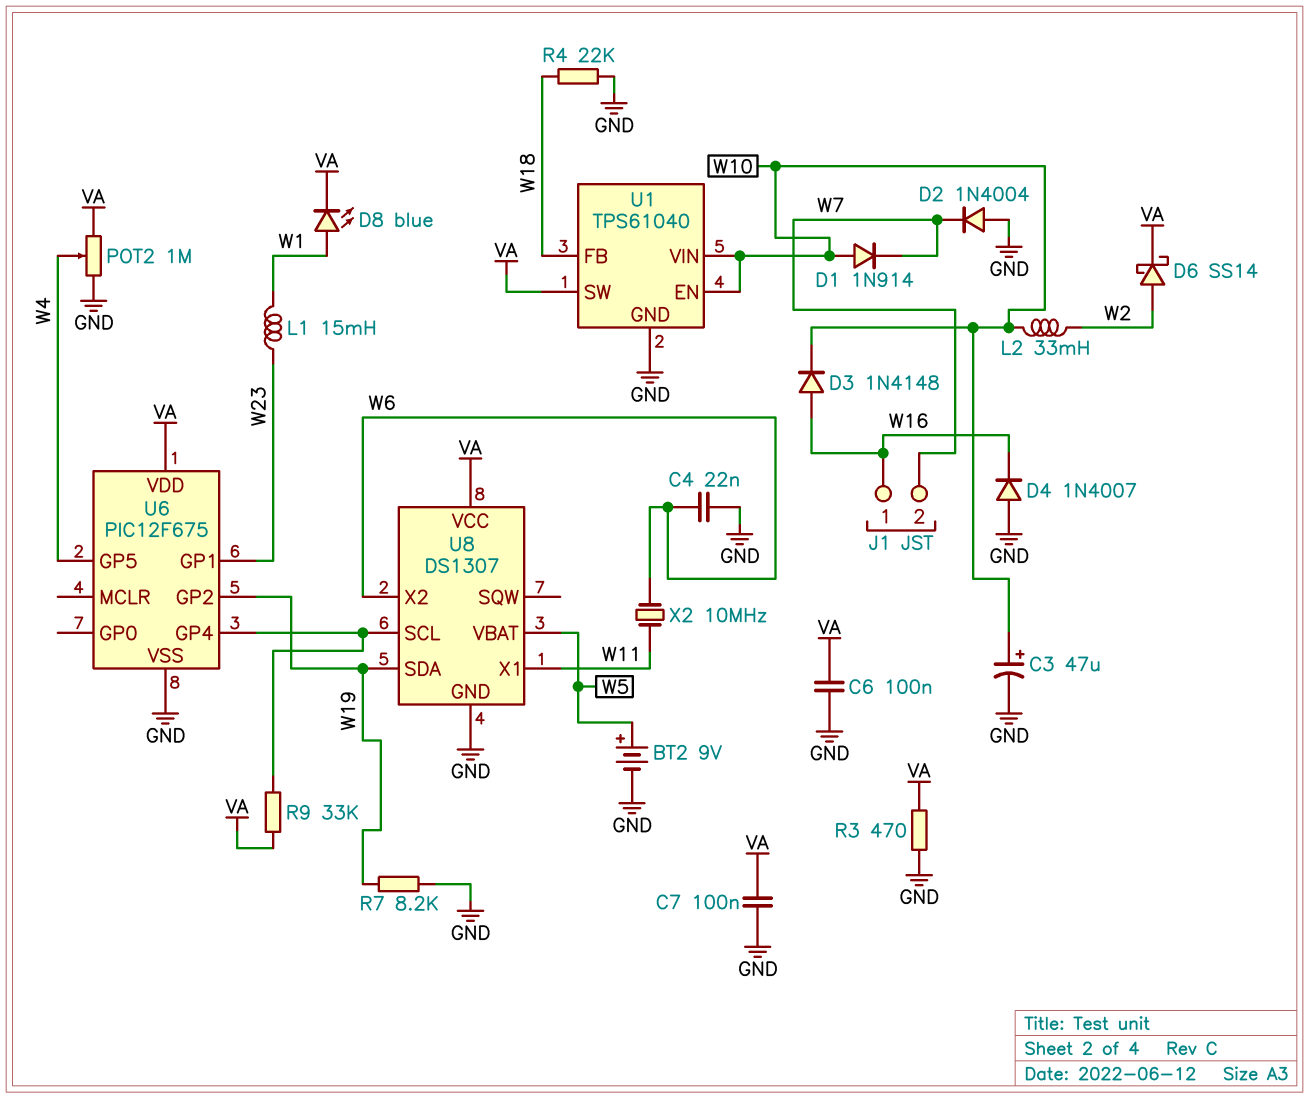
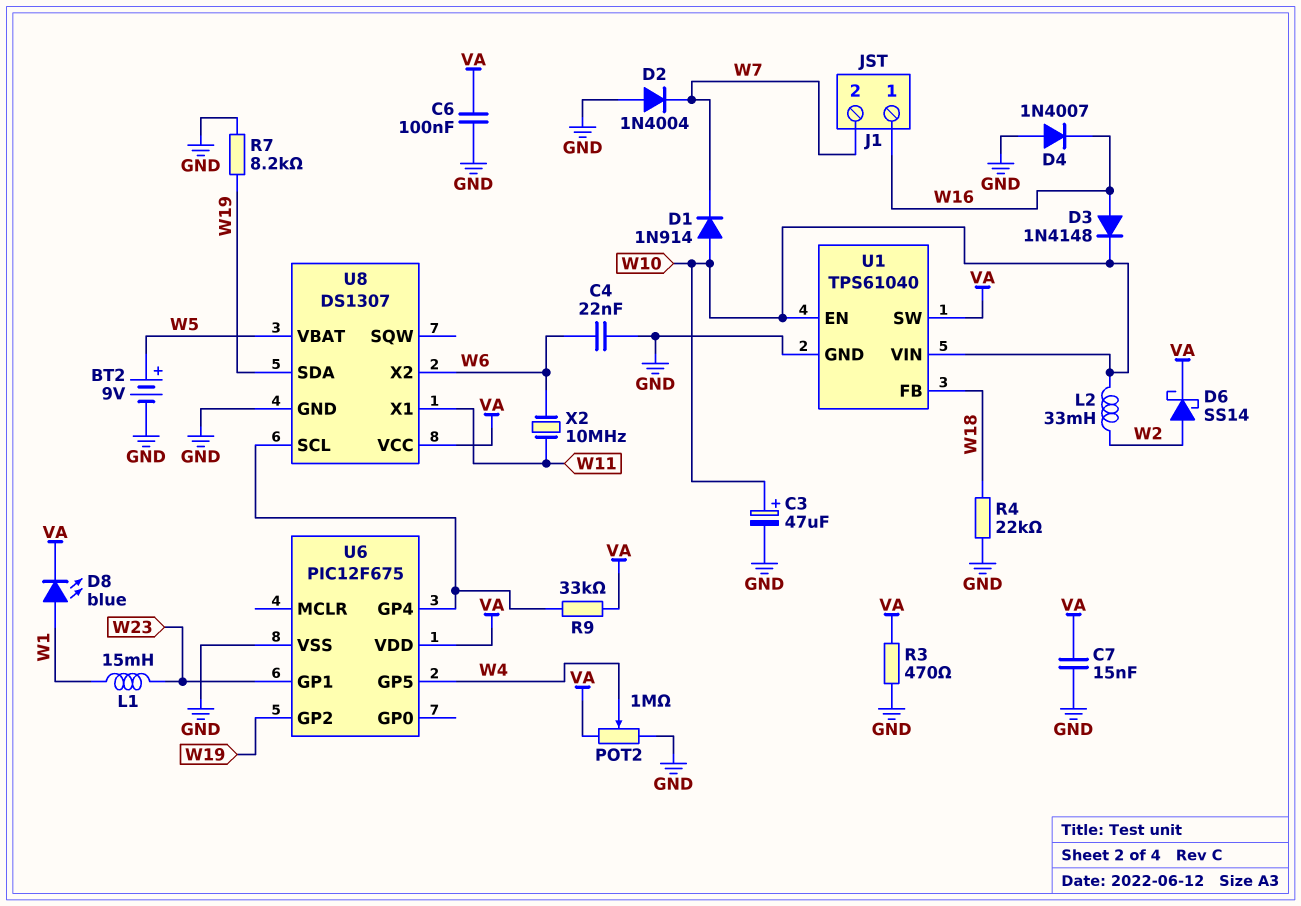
C7: 100nF (GND, VA) -> 15nF (GND, VA)

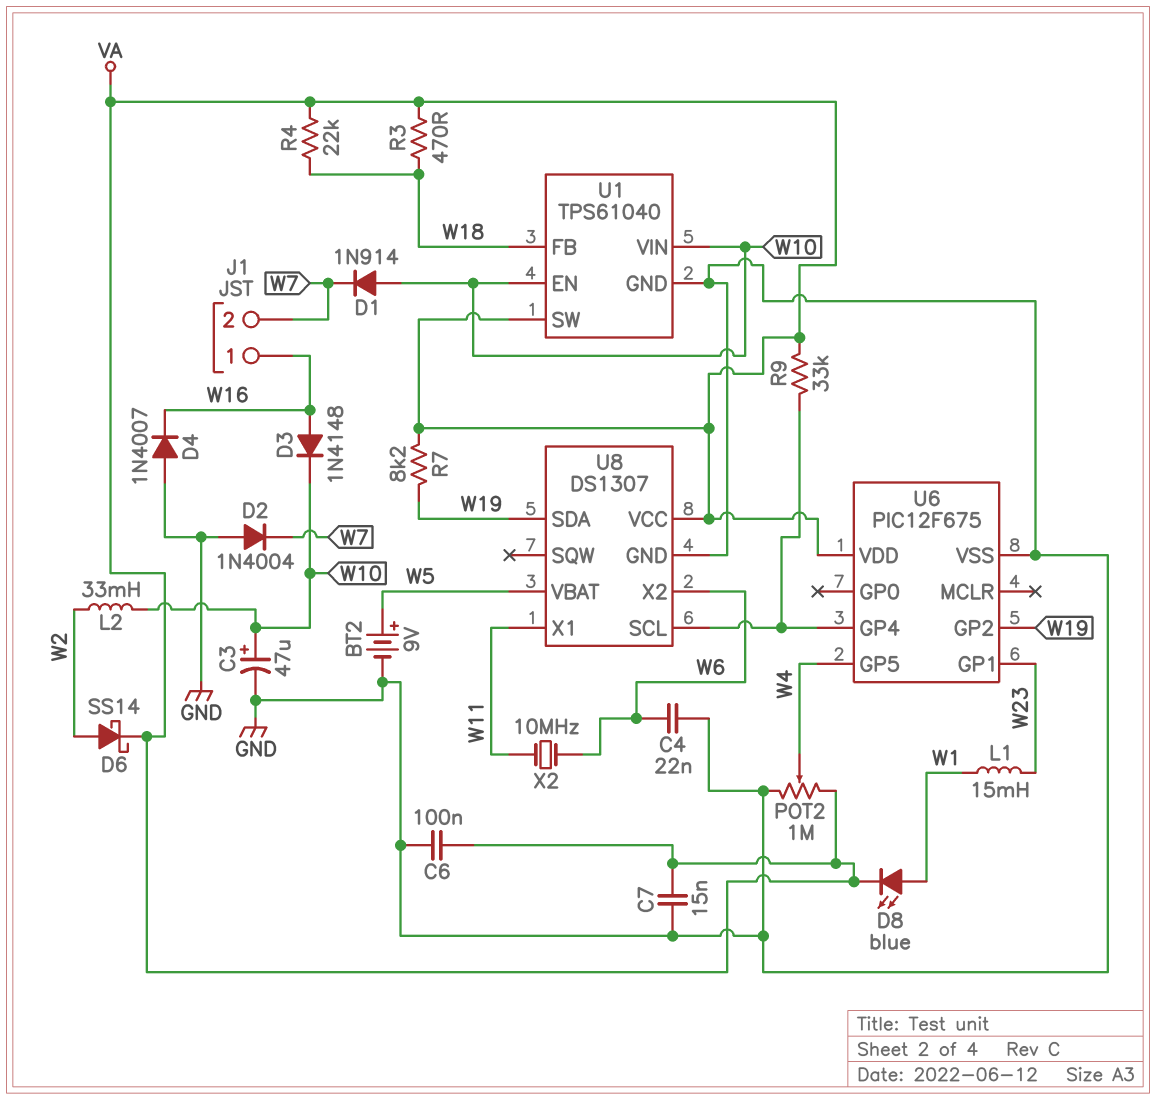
R3: 470 (GND, VA) -> 470 (VA, W18)
R4: 22k (GND, W18) -> 22k (VA, W18)
R7: 8.2k (GND, W19) -> 8.2k (VA, W19)

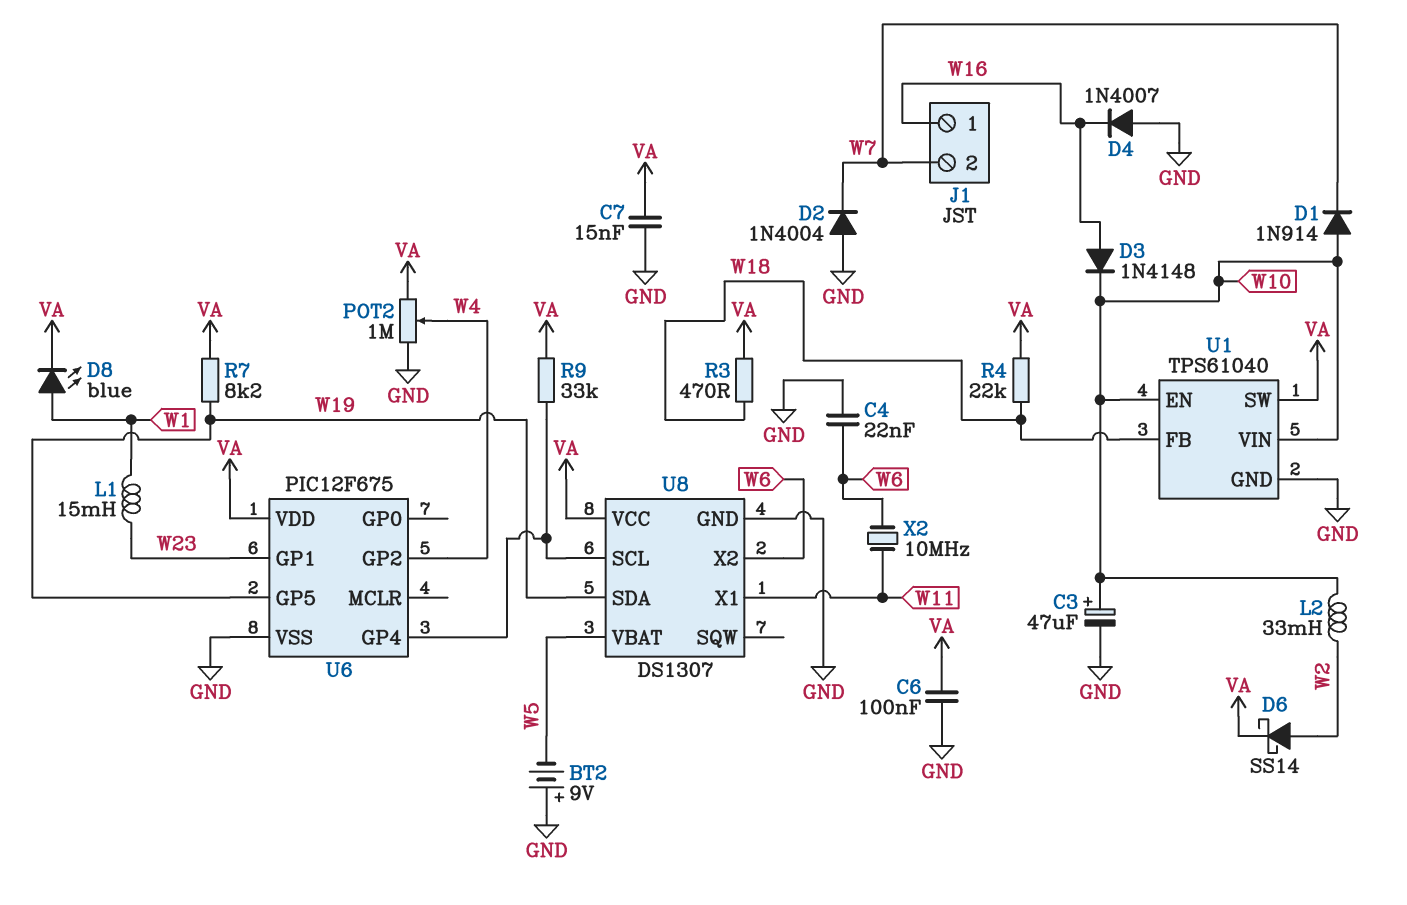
BT2: 9V (plus W5, minus GND) -> 9V (plus GND, minus W5)
U6 pin GP2: W19 -> W4
U6 pin GP5: W4 -> W19

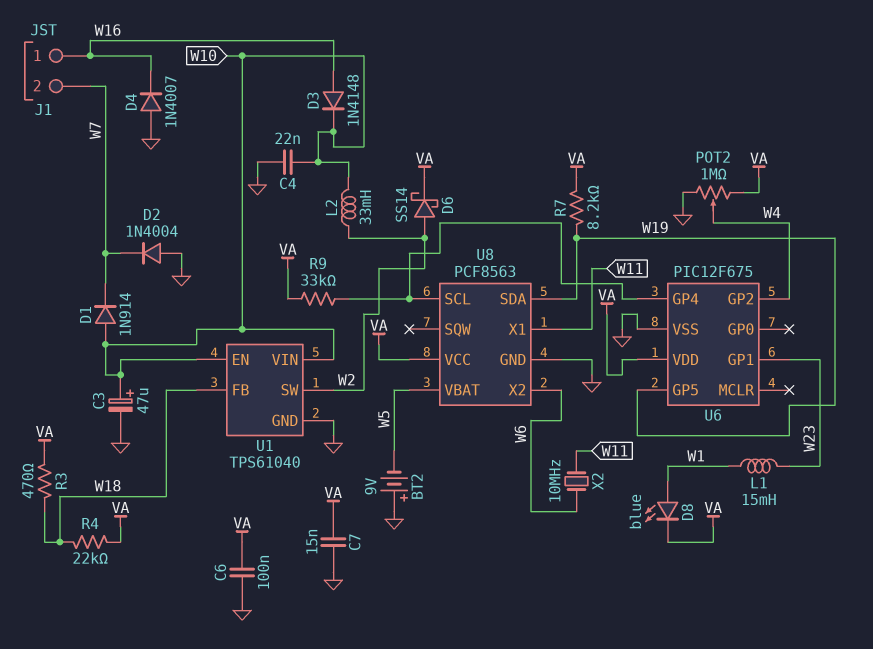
C4: 22nF (GND, W6) -> 22nF (GND, W10)
U1 pin SW: VA -> W2
U8: DS1307 -> PCF8563

